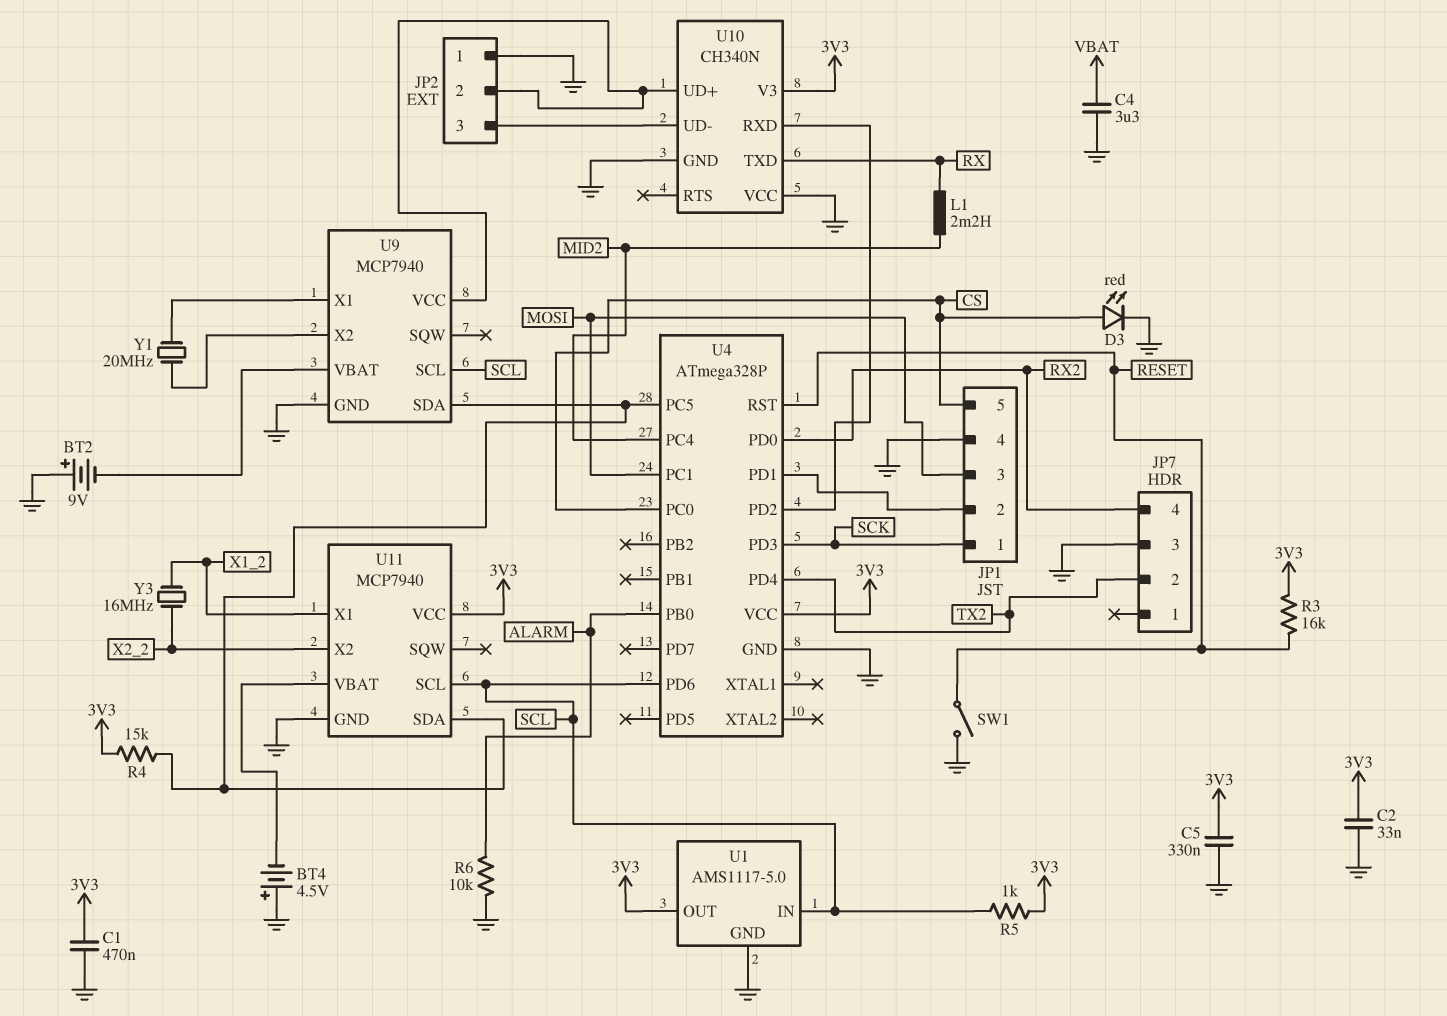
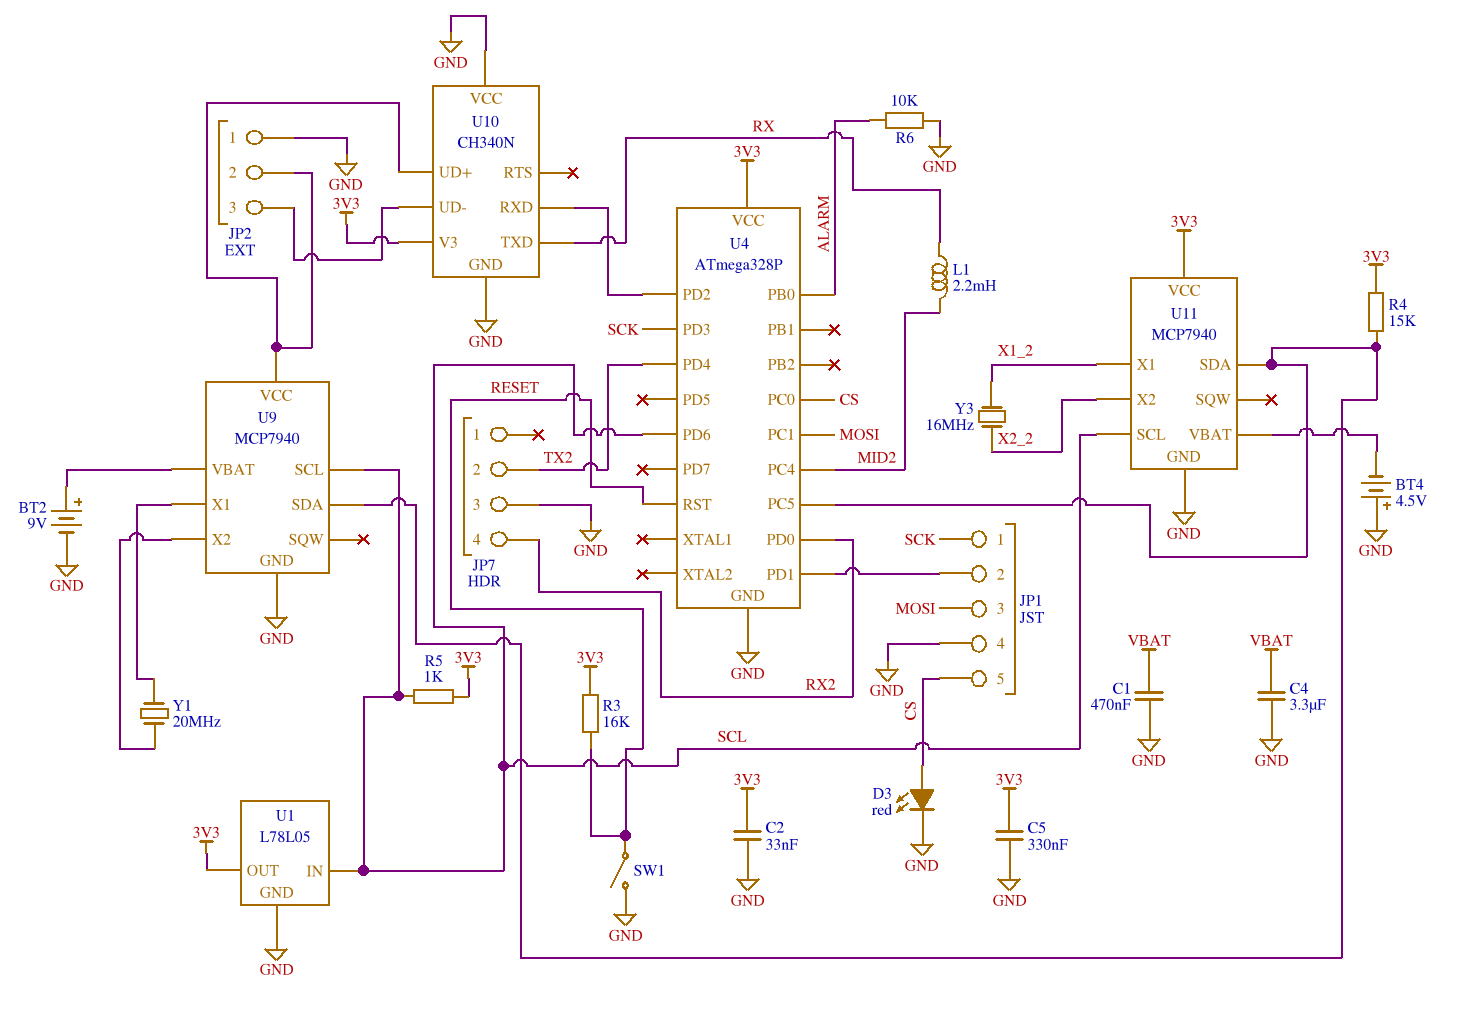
BT2: 9V (plus GND, minus U9/VBAT) -> 9V (plus U9/VBAT, minus GND)
C1: 470nF (3V3, GND) -> 470nF (GND, VBAT)
U1: AMS1117-5.0 -> L78L05

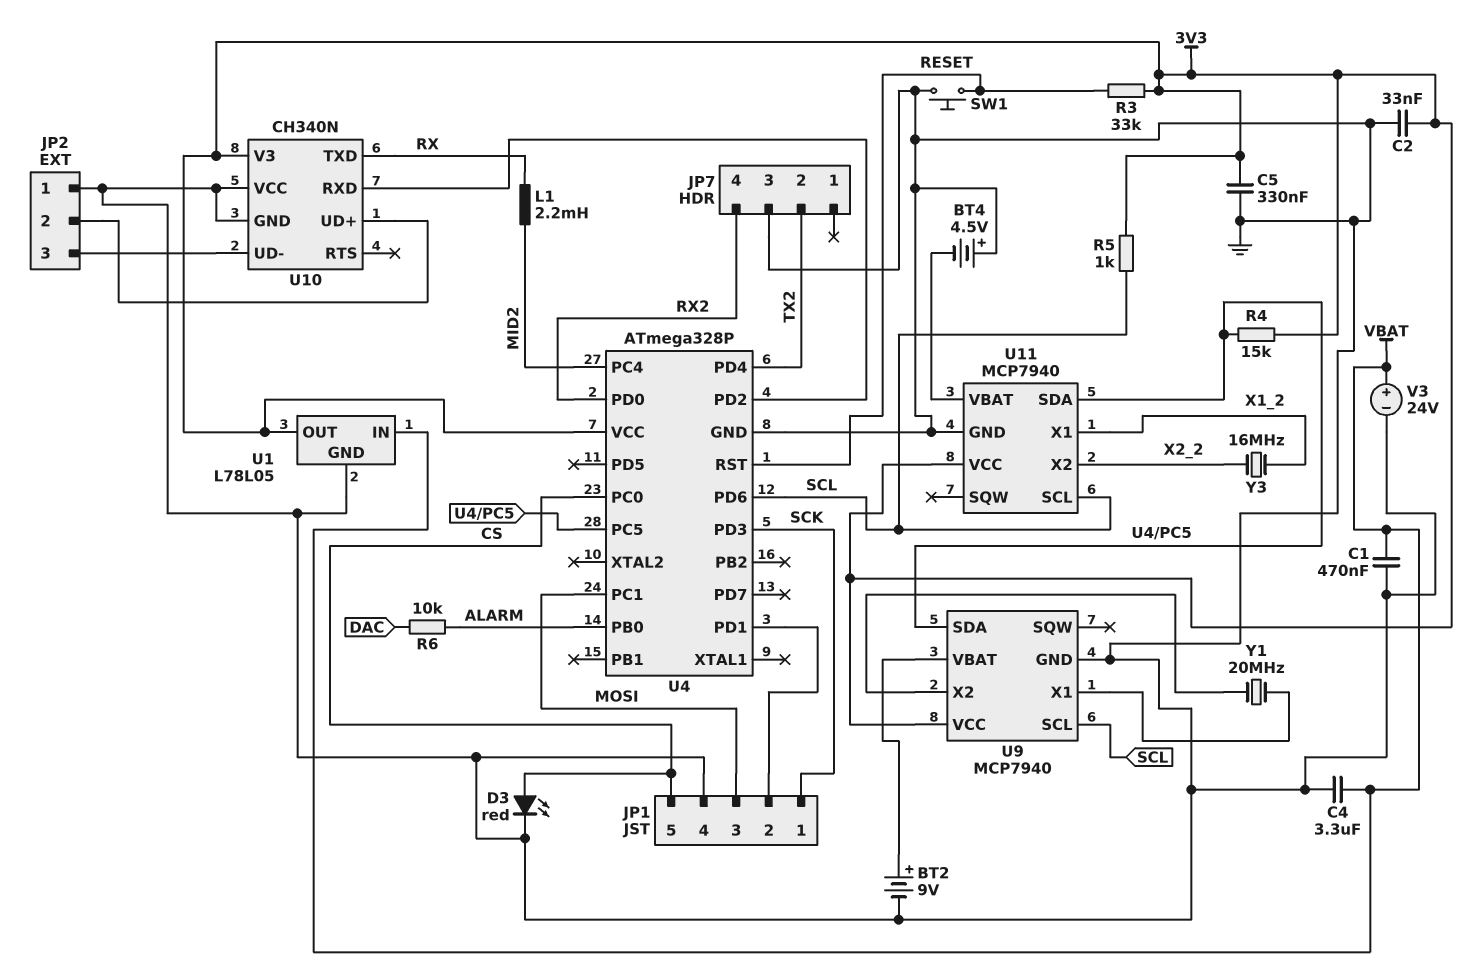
R3: 16k (3V3, RESET) -> 33k (3V3, RESET)
R6: 10k (ALARM, GND) -> 10k (ALARM, DAC)
SW1: switch (GND, RESET) -> button (GND, RESET)
U1 pin IN: SCL -> VBAT
U9 pin VCC: JP2/2 -> 3V3
V3: none -> 24V (plus VBAT, minus GND)

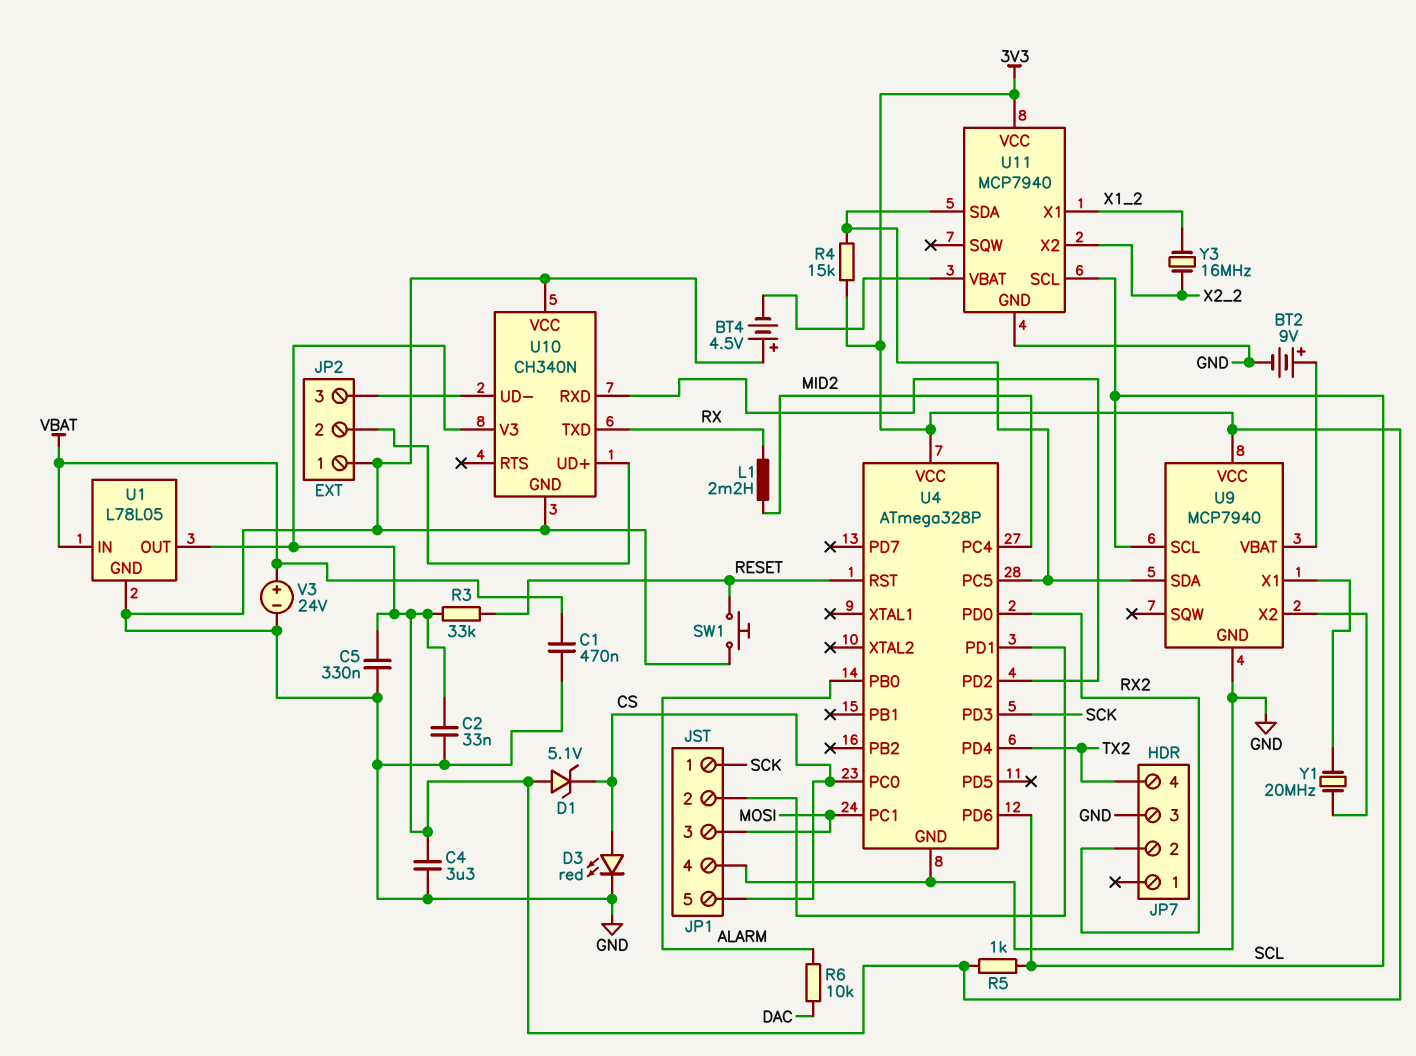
C4: 3.3uF (GND, VBAT) -> 3.3uF (3V3, GND)
D1: none -> zener 5.1V (A 3V3, K CS)
JP7 pin 2: TX2 -> RX2
JP7 pin 4: RX2 -> TX2

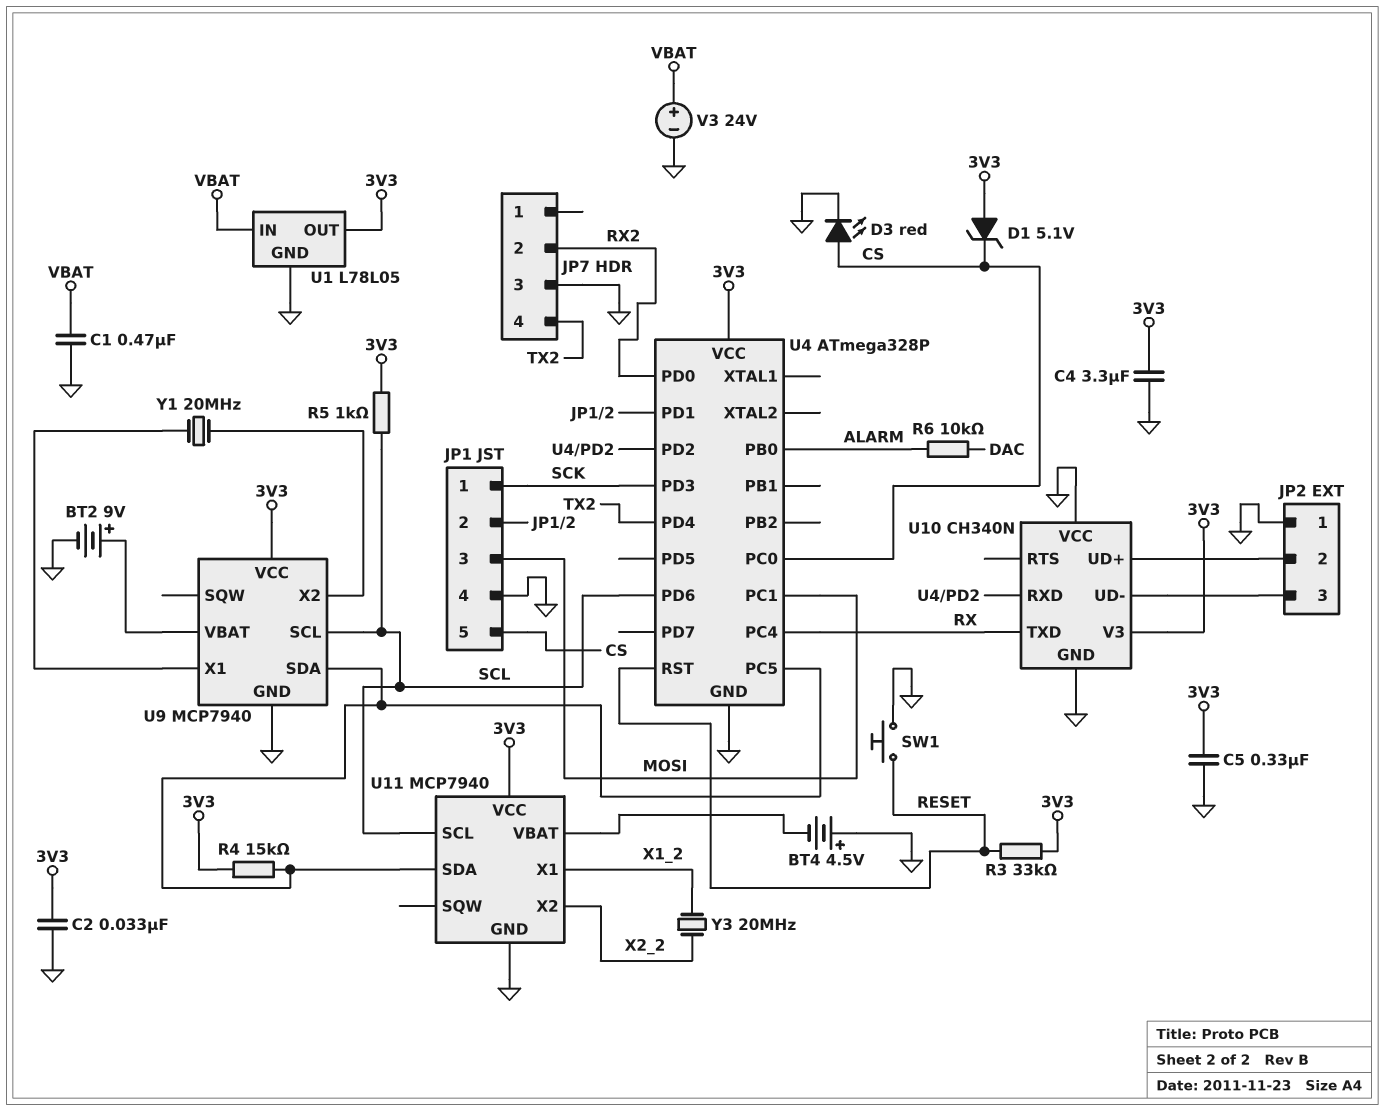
L1: 2.2mH (MID2, RX) -> none
U4 pin PC4: MID2 -> RX
Y3: 16MHz (X1_2, X2_2) -> 20MHz (X1_2, X2_2)

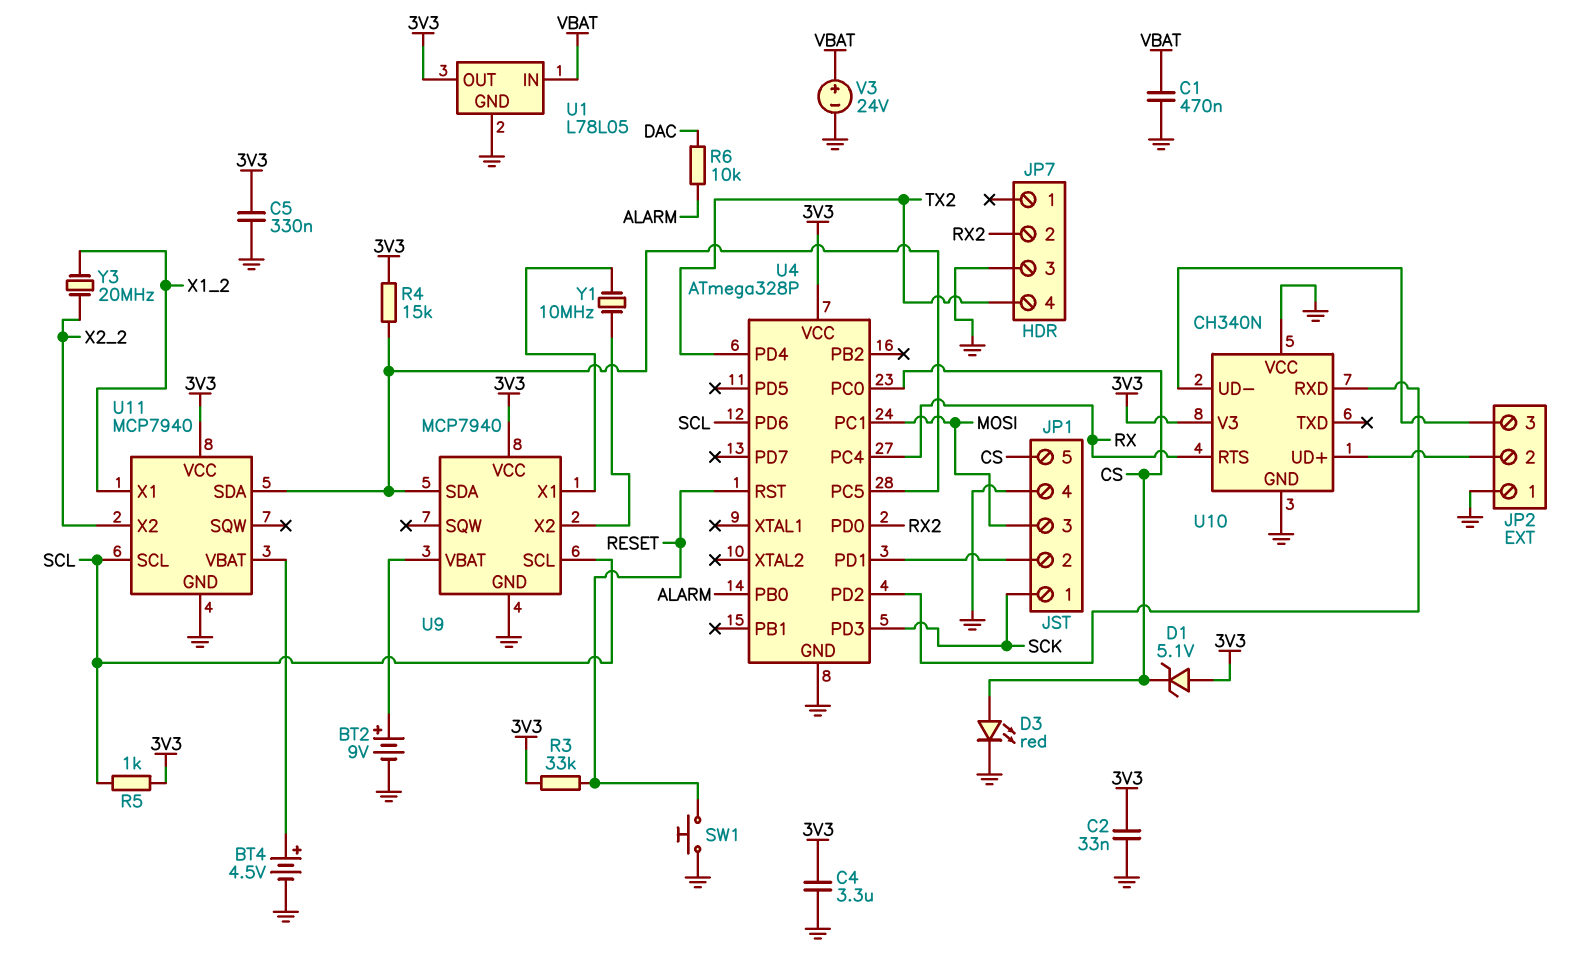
BT4: 4.5V (plus GND, minus U11/VBAT) -> 4.5V (plus U11/VBAT, minus GND)
U10 pin RTS: none -> RX
U10 pin TXD: RX -> none
Y1: 20MHz (U9/X1, U9/X2) -> 10MHz (U9/X1, U9/X2)

